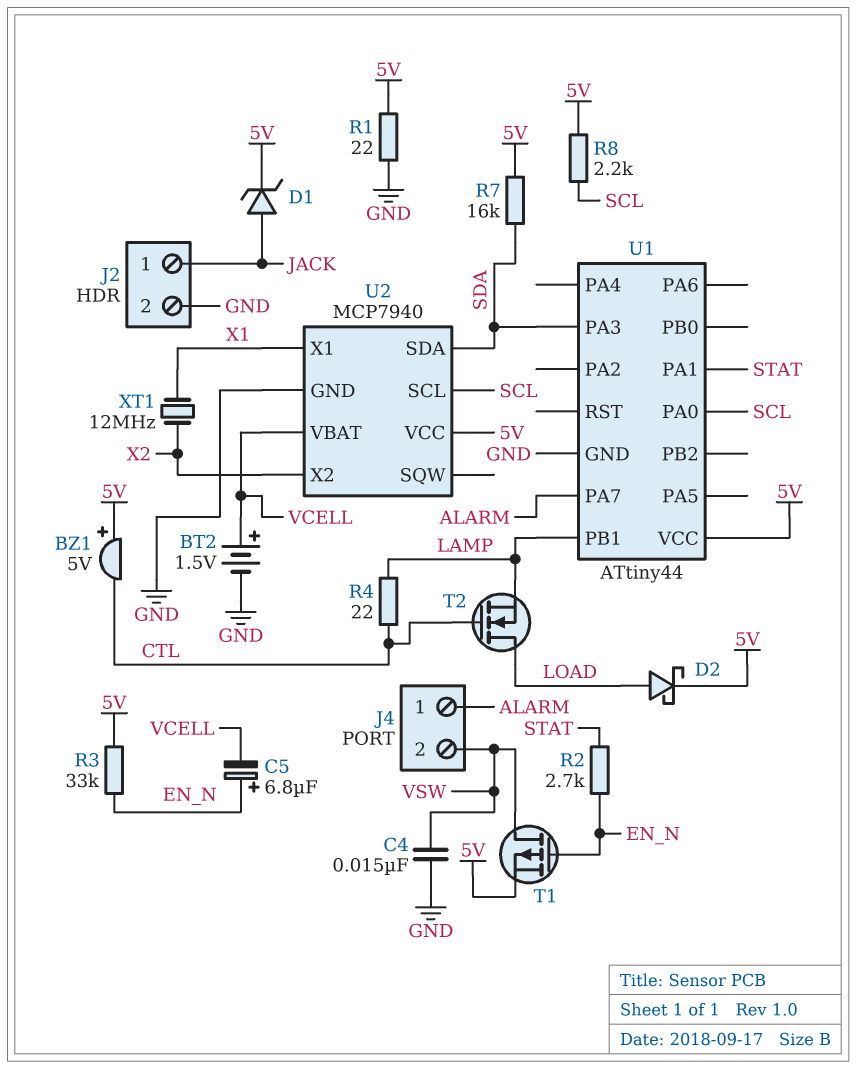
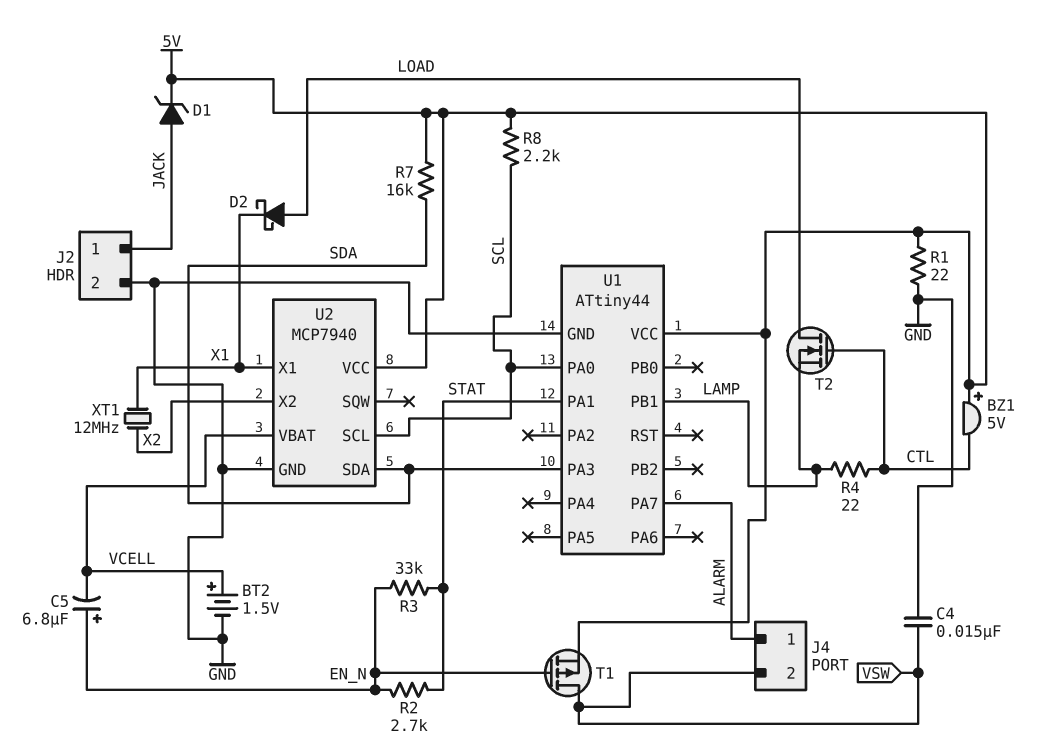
D2: schottky (A LOAD, K 5V) -> schottky (A LOAD, K X1)
R3: 33k (5V, EN_N) -> 33k (EN_N, STAT)

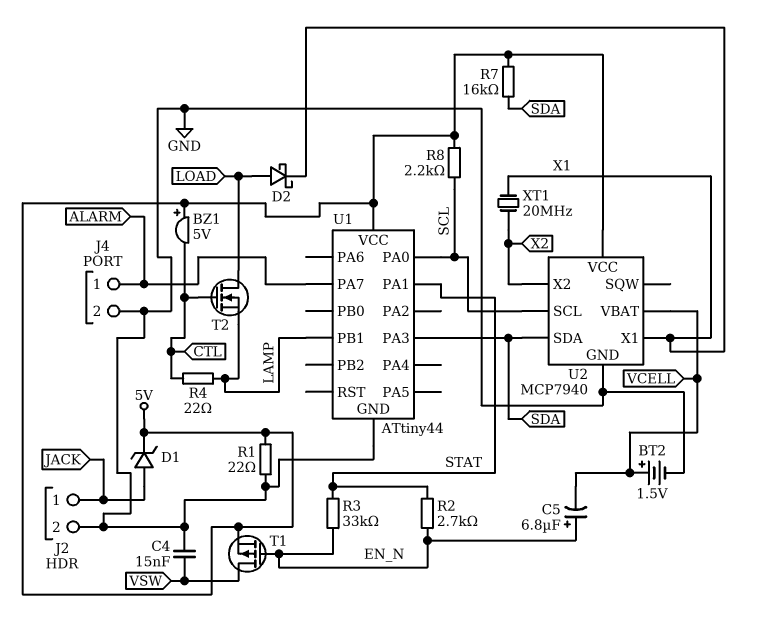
J4 pin 2: VSW -> GND
XT1: 12MHz (X1, X2) -> 20MHz (X1, X2)

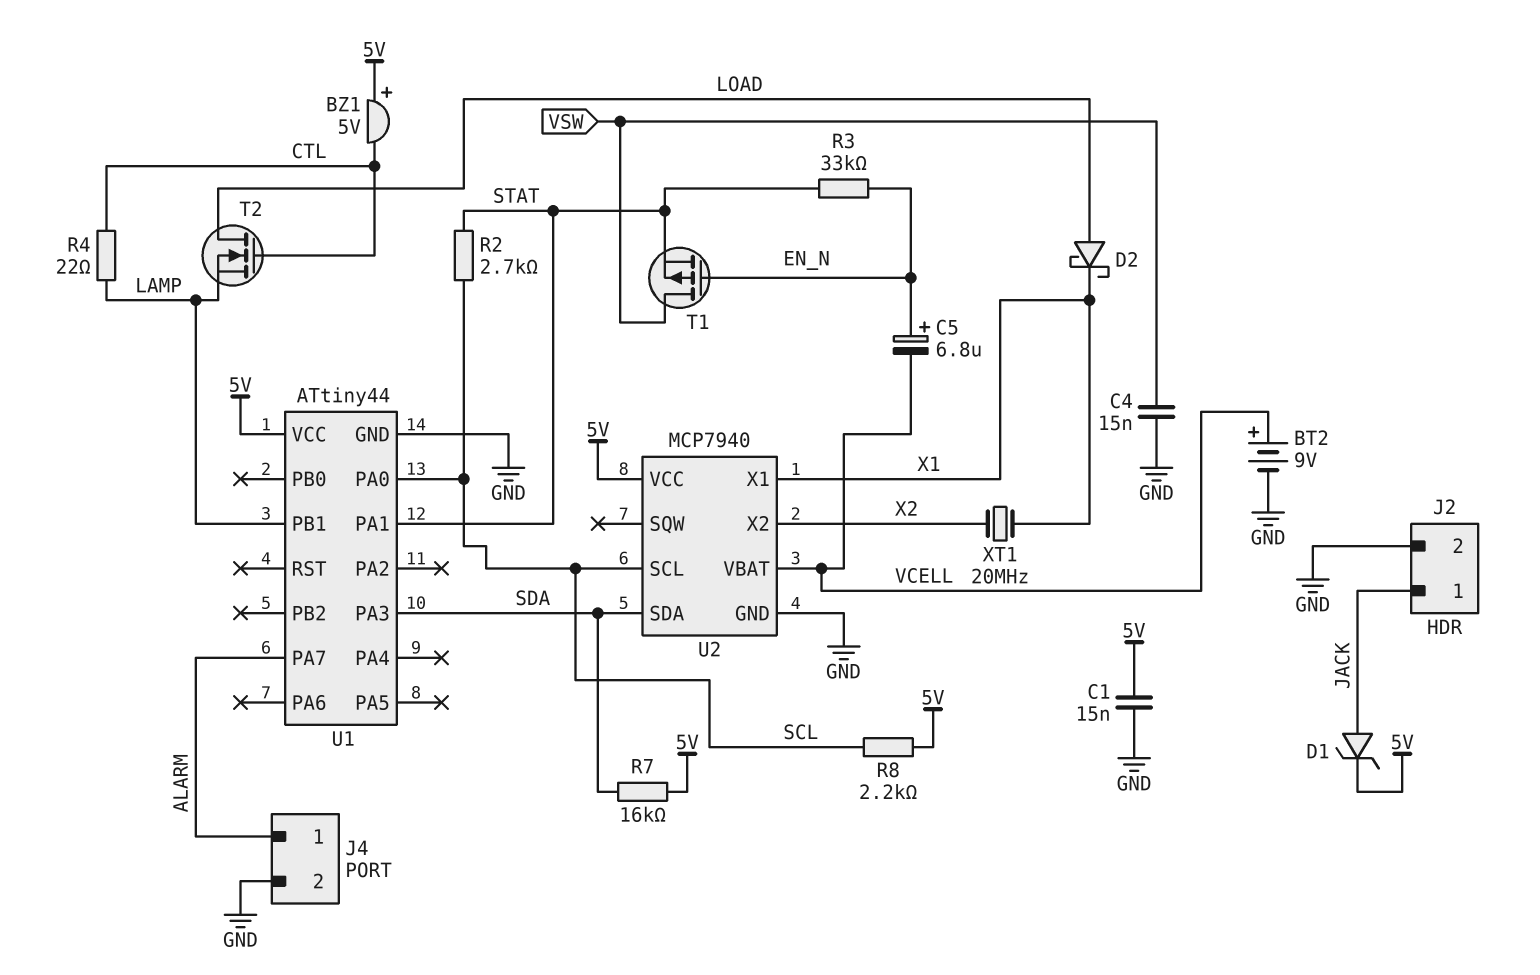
BT2: 1.5V (plus VCELL, minus GND) -> 9V (plus VCELL, minus GND)
C1: none -> 15nF (5V, GND)
R1: 22 (5V, GND) -> none
R2: 2.7k (EN_N, STAT) -> 2.7k (SCL, STAT)
T1: PMOS (G EN_N, D VSW, S 5V) -> PMOS (G EN_N, D VSW, S STAT)

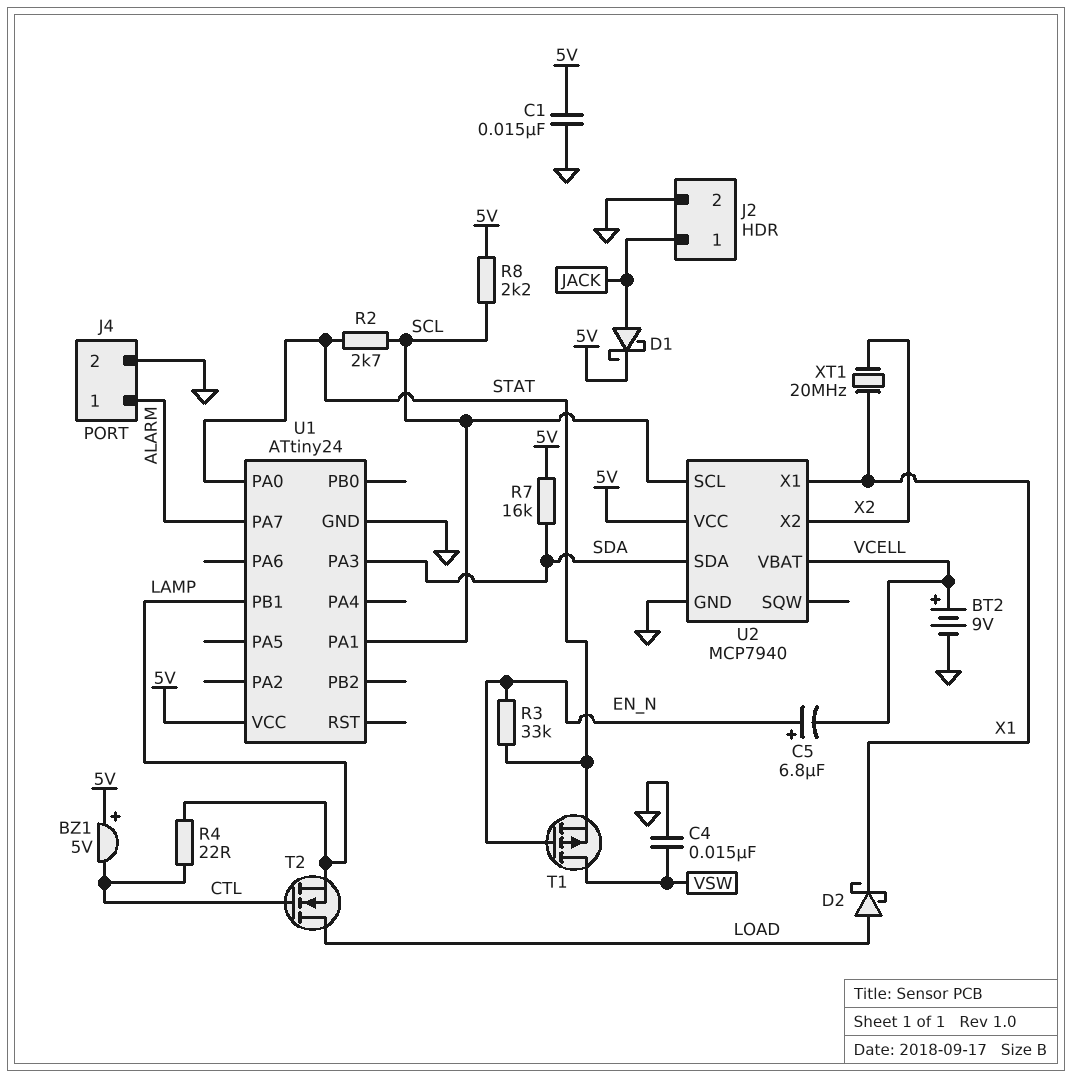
D1: zener (A JACK, K 5V) -> schottky (A JACK, K 5V)
U1: ATtiny44 -> ATtiny24
U1 pin PA0: SCL -> STAT
U1 pin PA1: STAT -> SCL

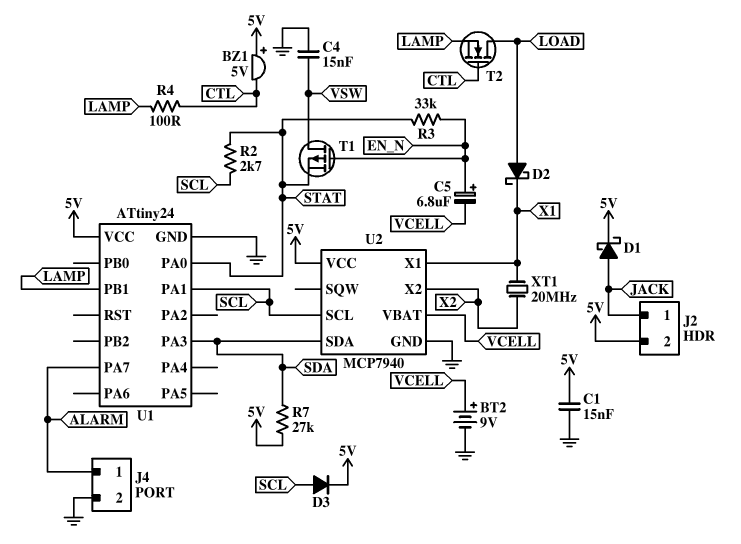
D3: none -> diode (A SCL, K 5V)
J2 pin 2: GND -> 5V
R4: 22 (CTL, LAMP) -> 100 (CTL, LAMP)
R7: 16k (5V, SDA) -> 27k (5V, SDA)
R8: 2.2k (5V, SCL) -> none

